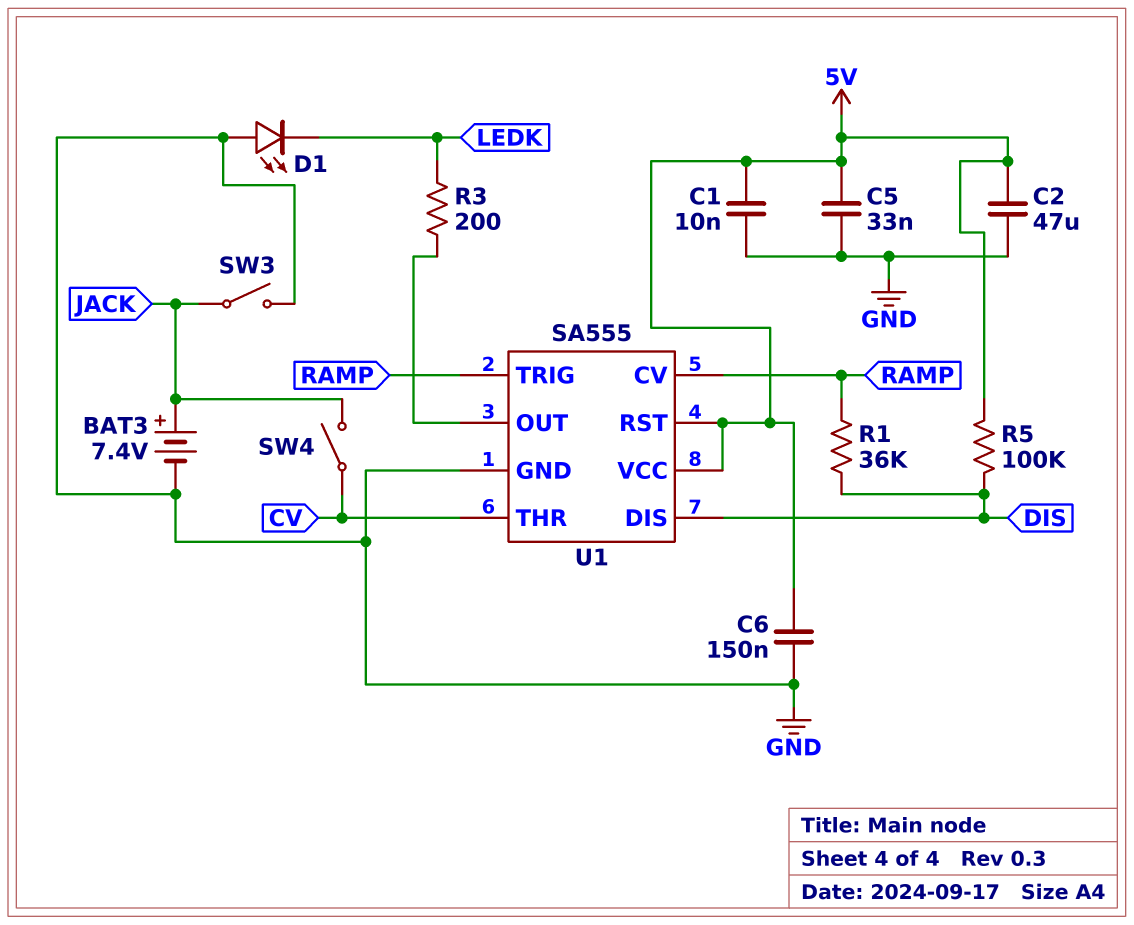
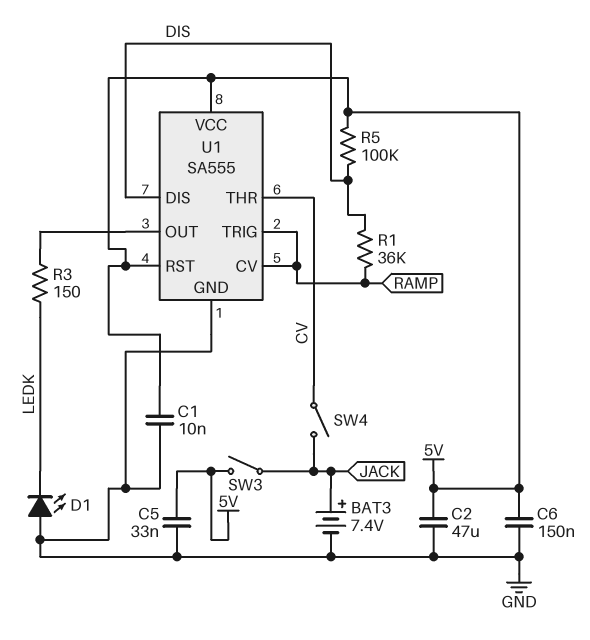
R3: 200 (LEDK, U1/OUT) -> 150 (LEDK, U1/OUT)
SW3: switch (GND, JACK) -> switch (5V, JACK)

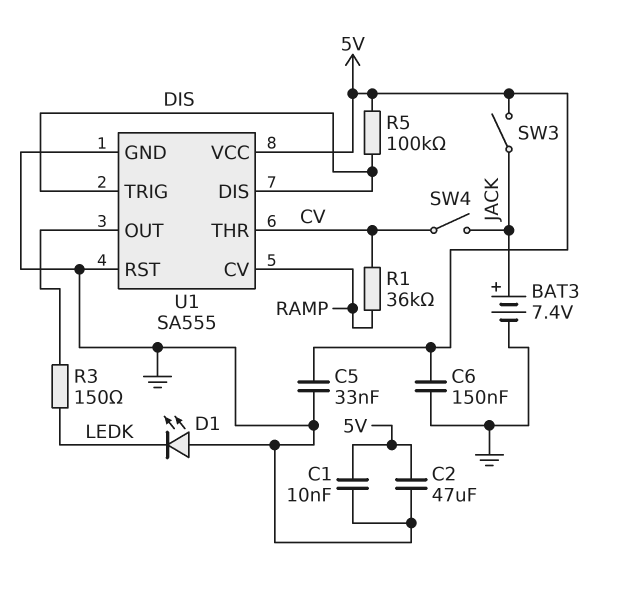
R1: 36k (DIS, RAMP) -> 36k (CV, RAMP)
U1 pin RST: 5V -> GND
U1 pin TRIG: RAMP -> DIS

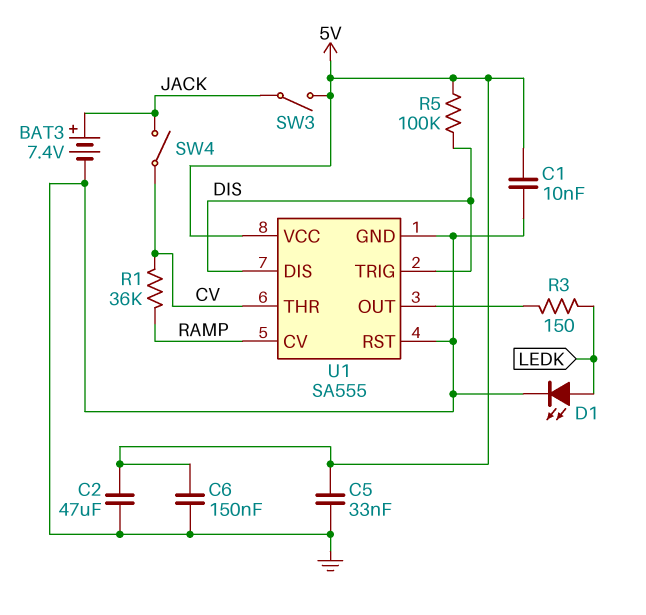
D1: LED (A GND, K LEDK) -> LED (A LEDK, K GND)

